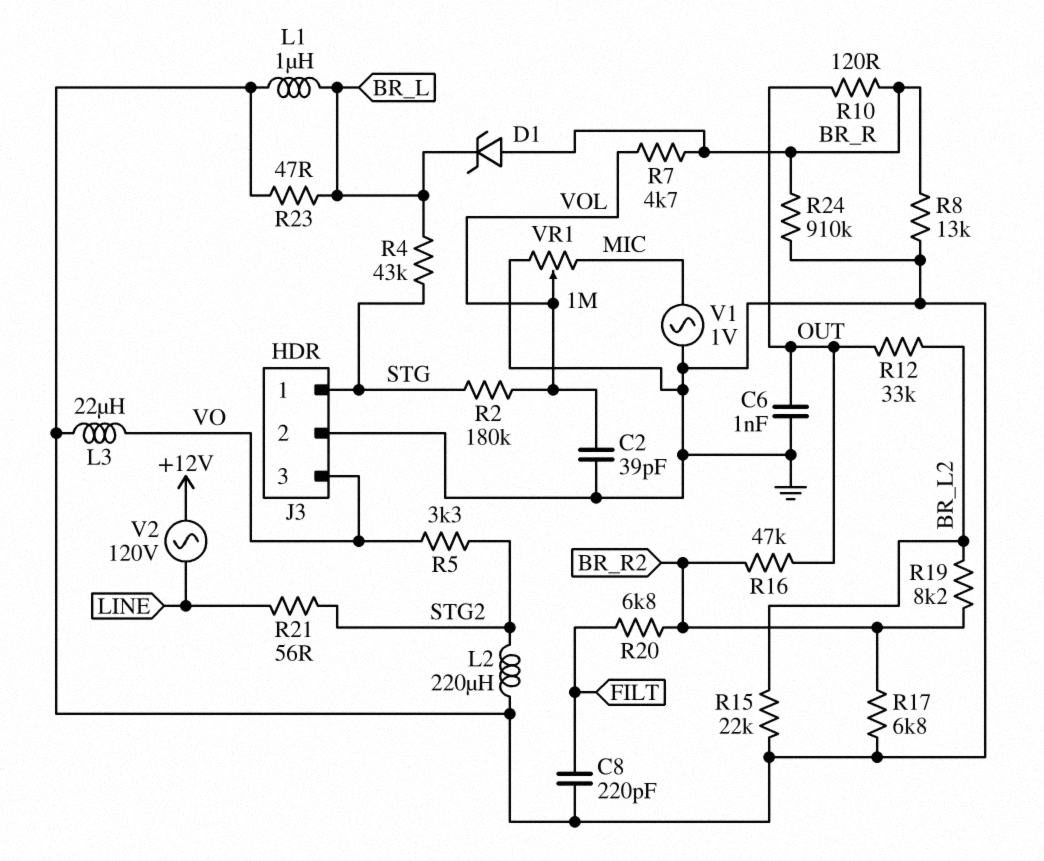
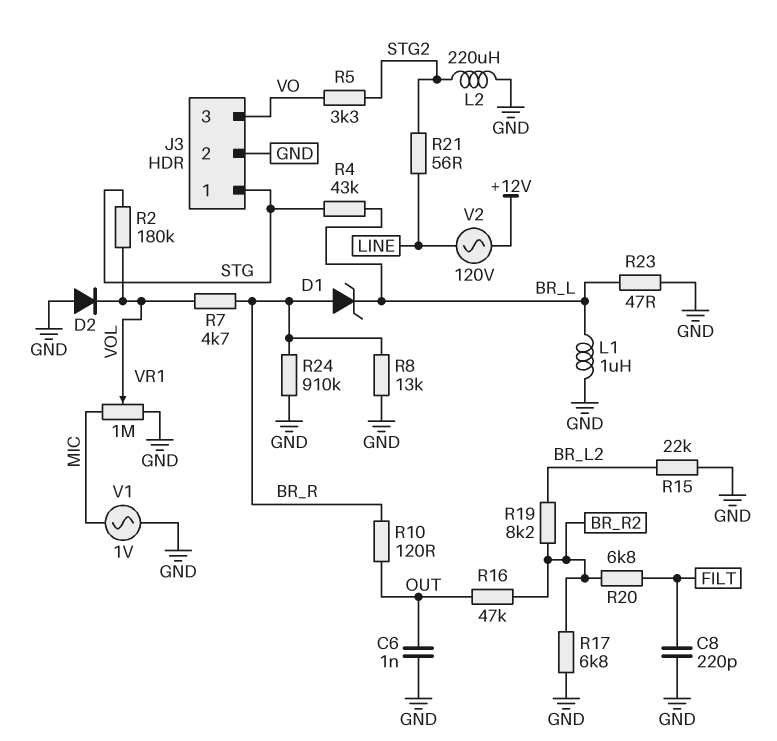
C2: 39pF (GND, VOL) -> none
D2: none -> diode (A GND, K VOL)
L3: 22uH (GND, VO) -> none
R12: 33k (BR_L2, OUT) -> none

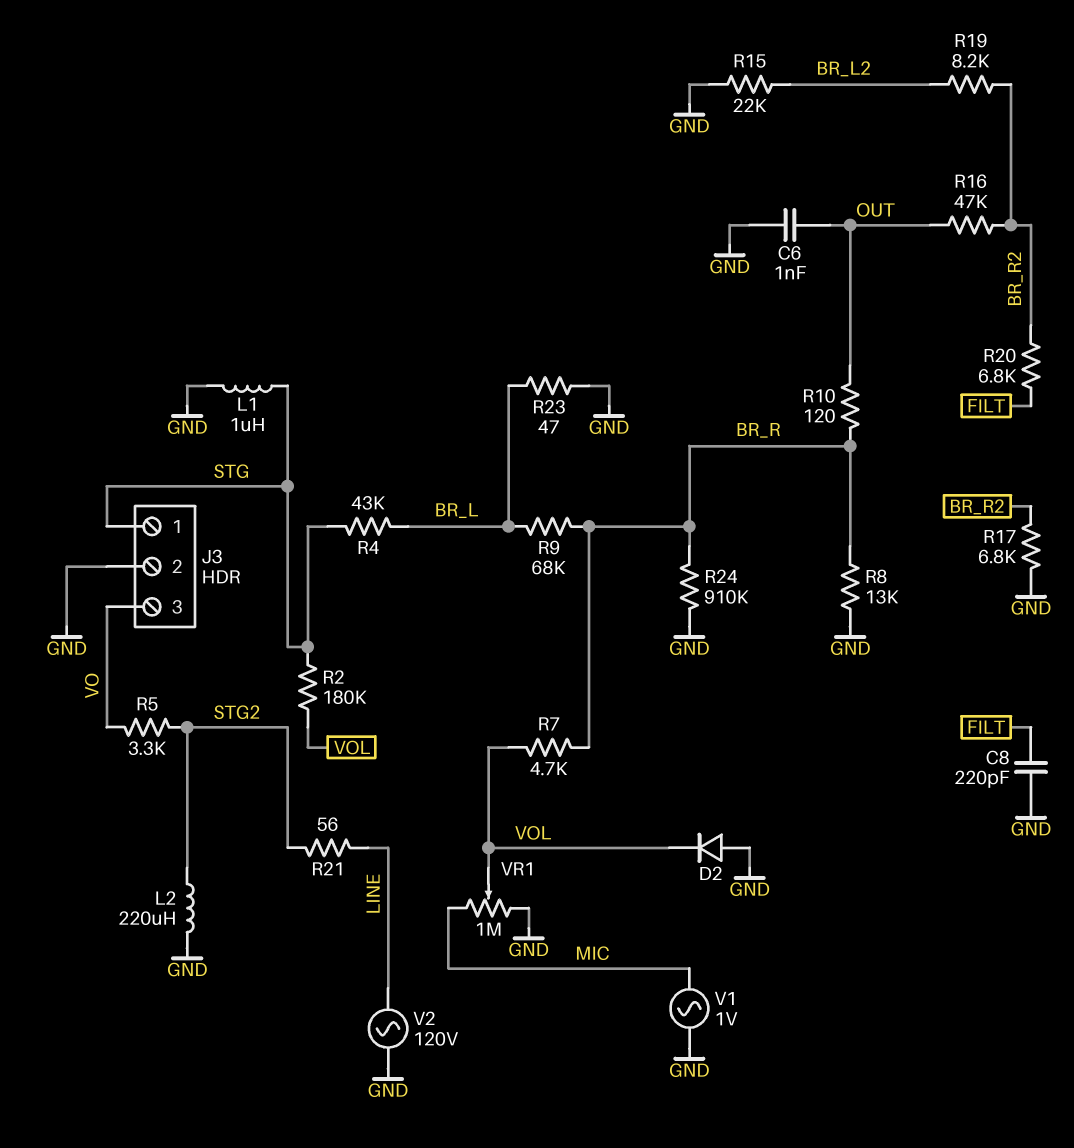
D1: zener (A BR_R, K BR_L) -> none
L1: 1uH (BR_L, GND) -> 1uH (GND, STG)
R9: none -> 68k (BR_L, BR_R)
V2: AC 120V (+12V, LINE) -> AC 120V (GND, LINE)

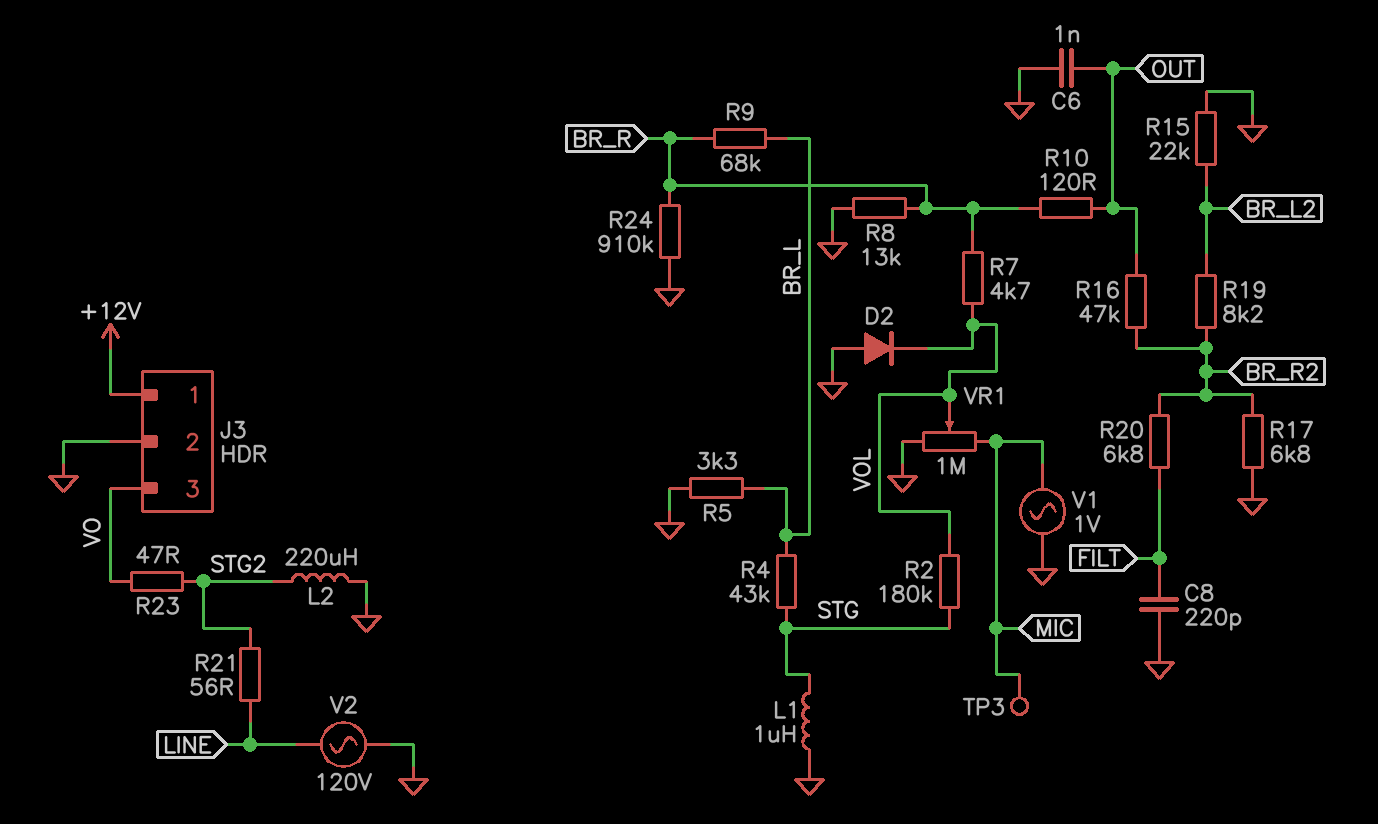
J3 pin 1: STG -> +12V
R5: 3.3k (STG2, VO) -> 3.3k (BR_L, GND)
R23: 47 (BR_L, GND) -> 47 (STG2, VO)
TP3: none -> test point (MIC)

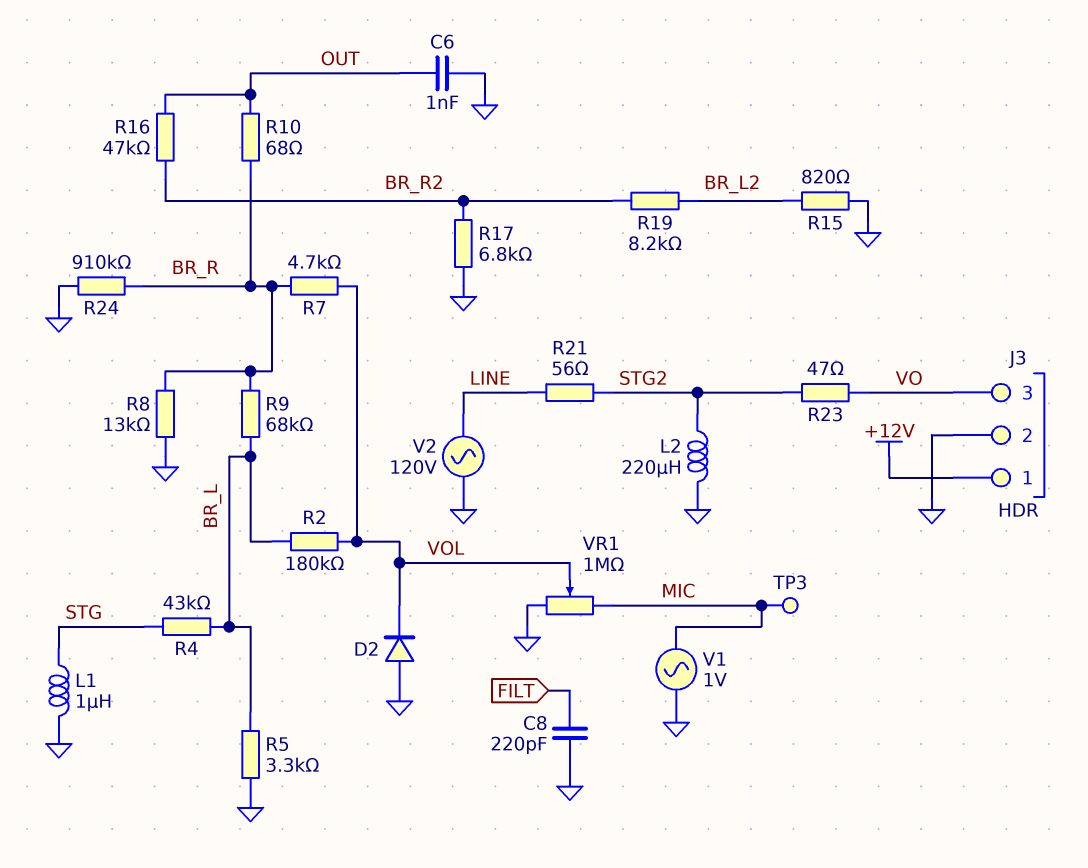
R2: 180k (STG, VOL) -> 180k (BR_L, VOL)
R10: 120 (BR_R, OUT) -> 68 (BR_R, OUT)
R15: 22k (BR_L2, GND) -> 820 (BR_L2, GND)
R20: 6.8k (BR_R2, FILT) -> none

